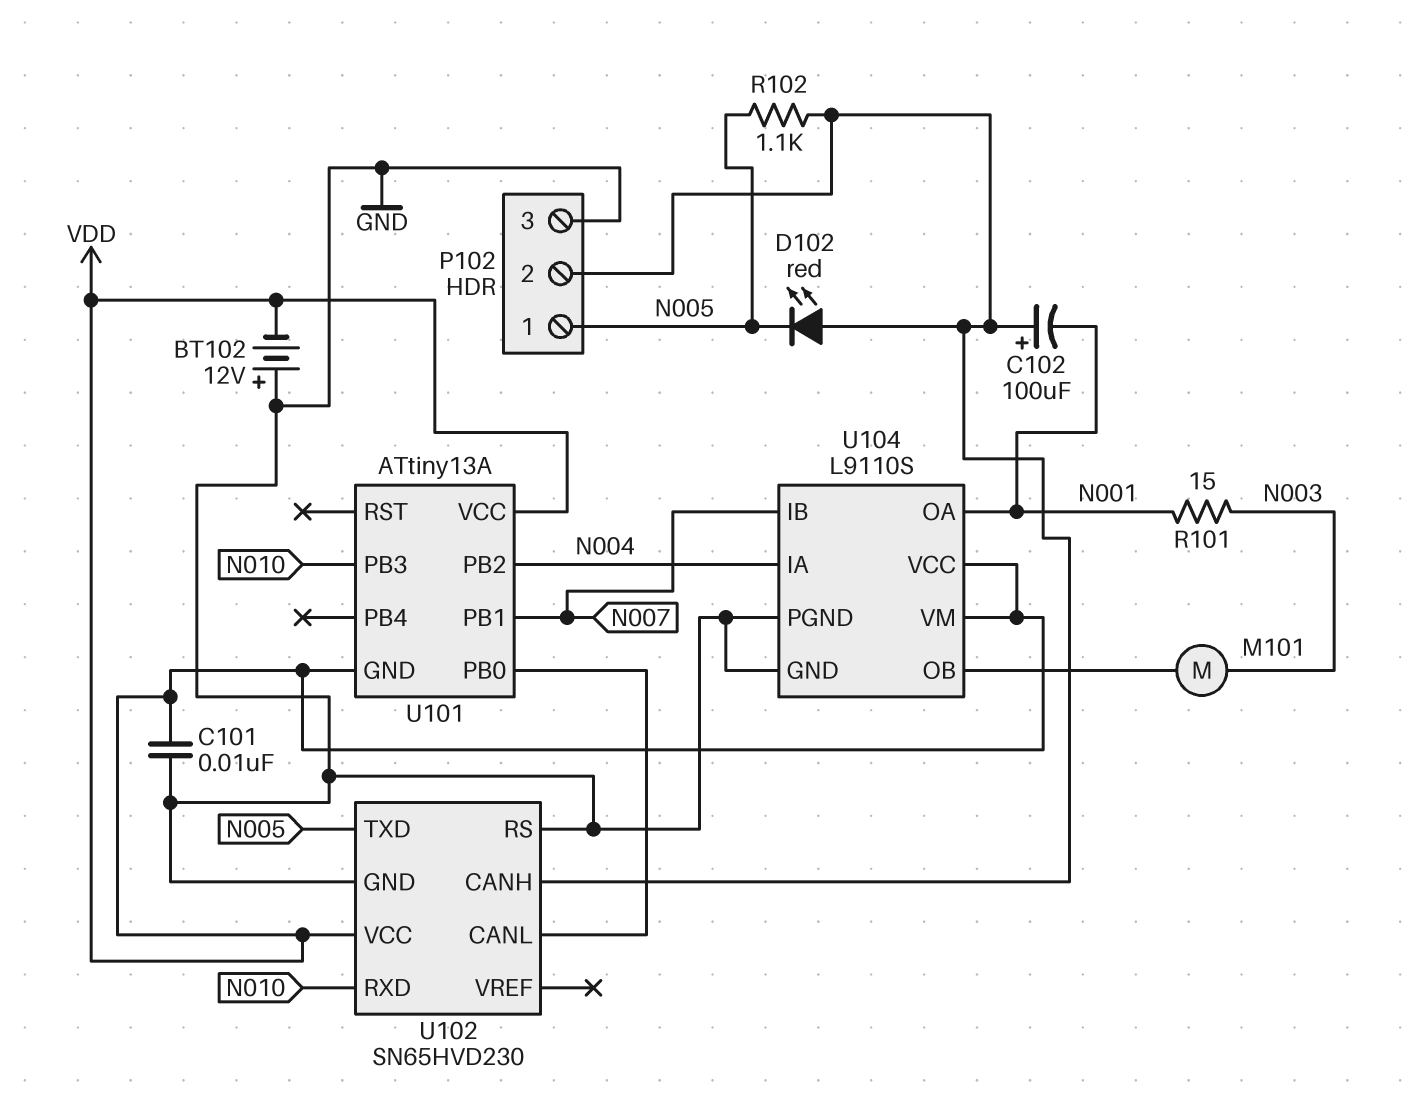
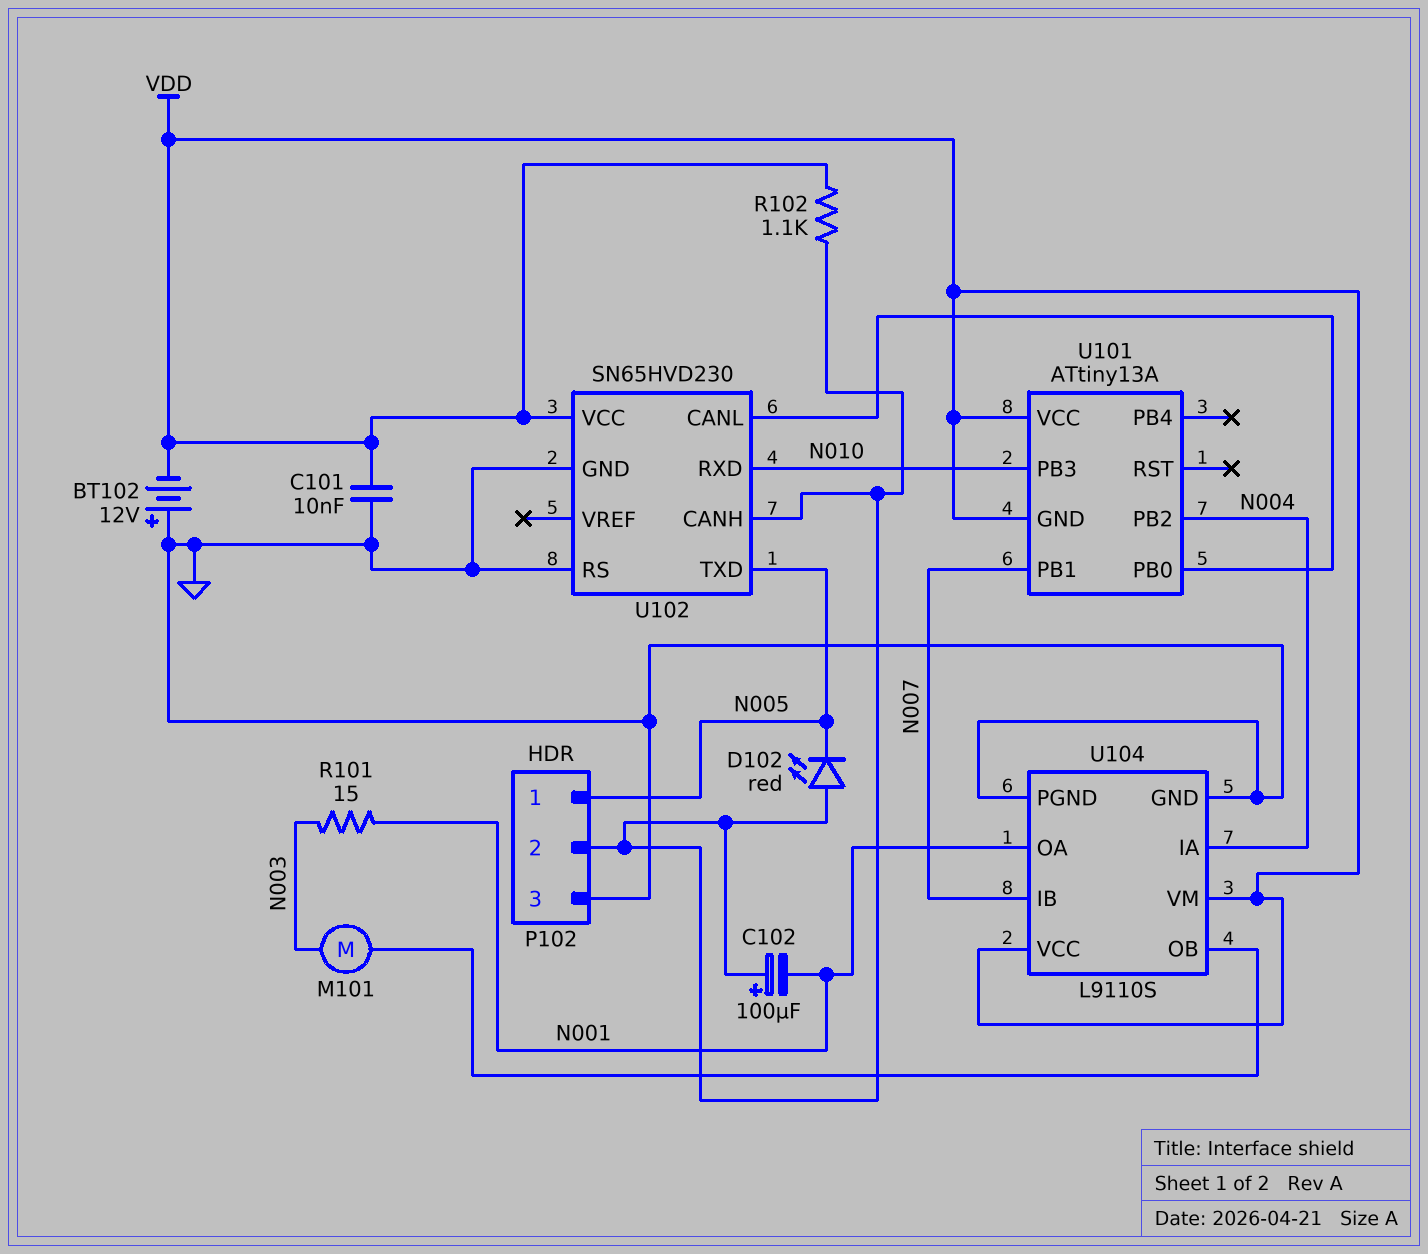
R102: 1.1k (N005, P102/2) -> 1.1k (P102/2, VDD)

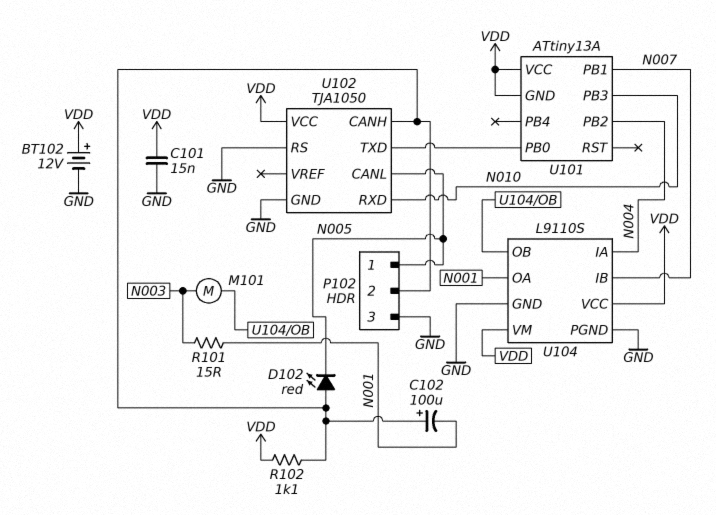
BT102: 12V (plus GND, minus VDD) -> 12V (plus VDD, minus GND)
C101: 10nF (GND, VDD) -> 15nF (GND, VDD)
U102: SN65HVD230 -> TJA1050
U102 pin CANL: U101/PB0 -> N005
U102 pin TXD: N005 -> U101/PB0

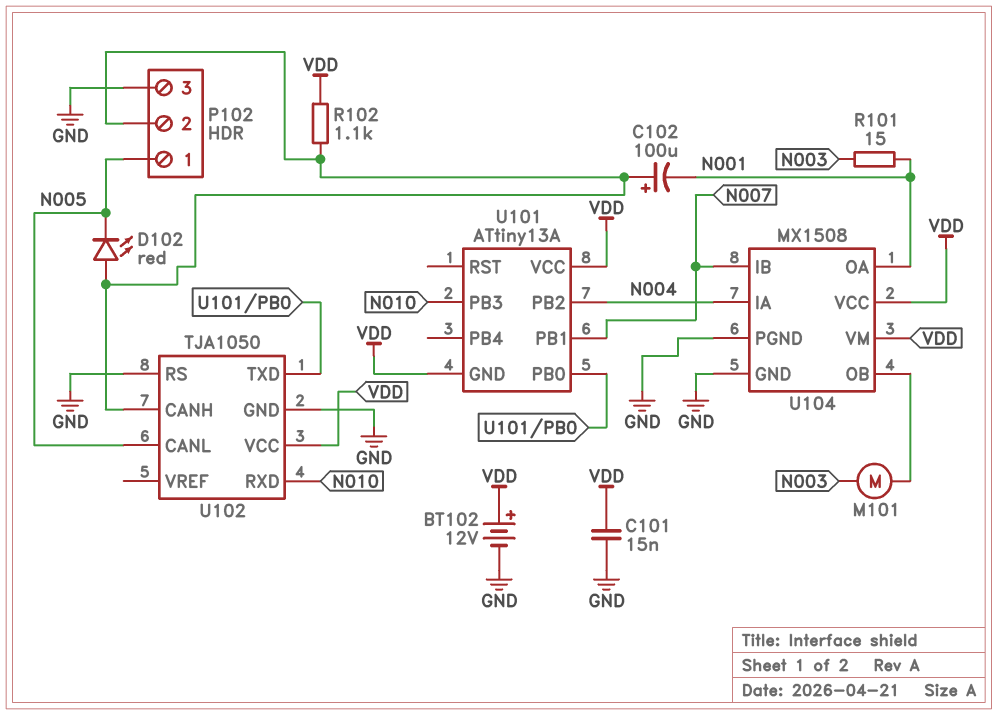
U104: L9110S -> MX1508

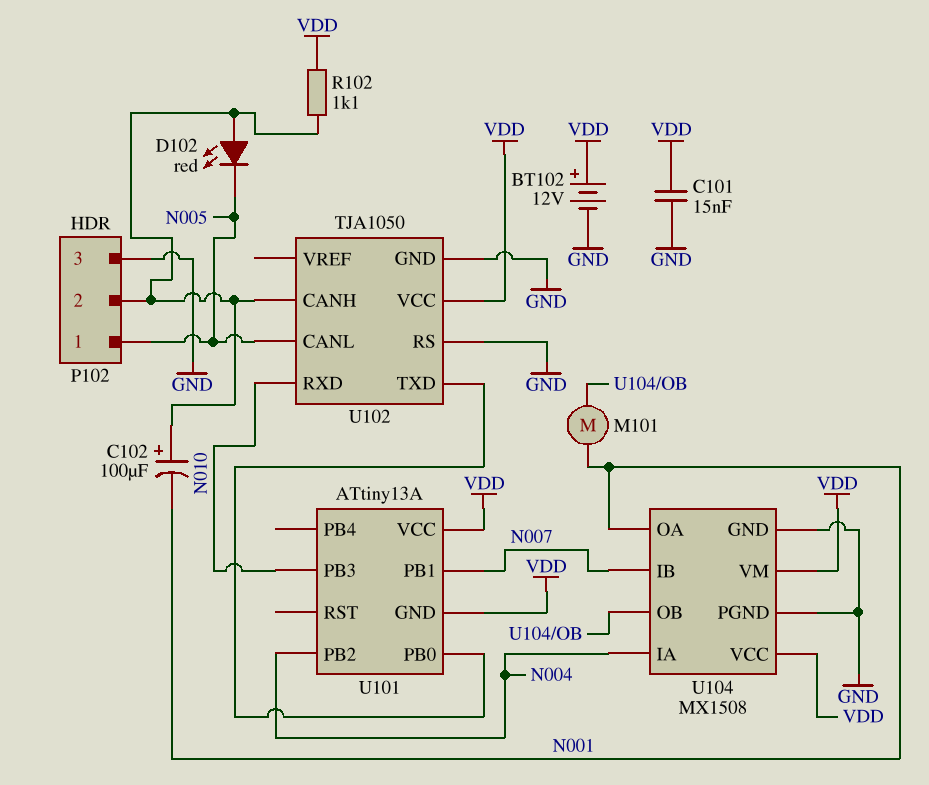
M101: motor (N003, U104/OB) -> motor (N001, U104/OB)
R101: 15 (N001, N003) -> none

